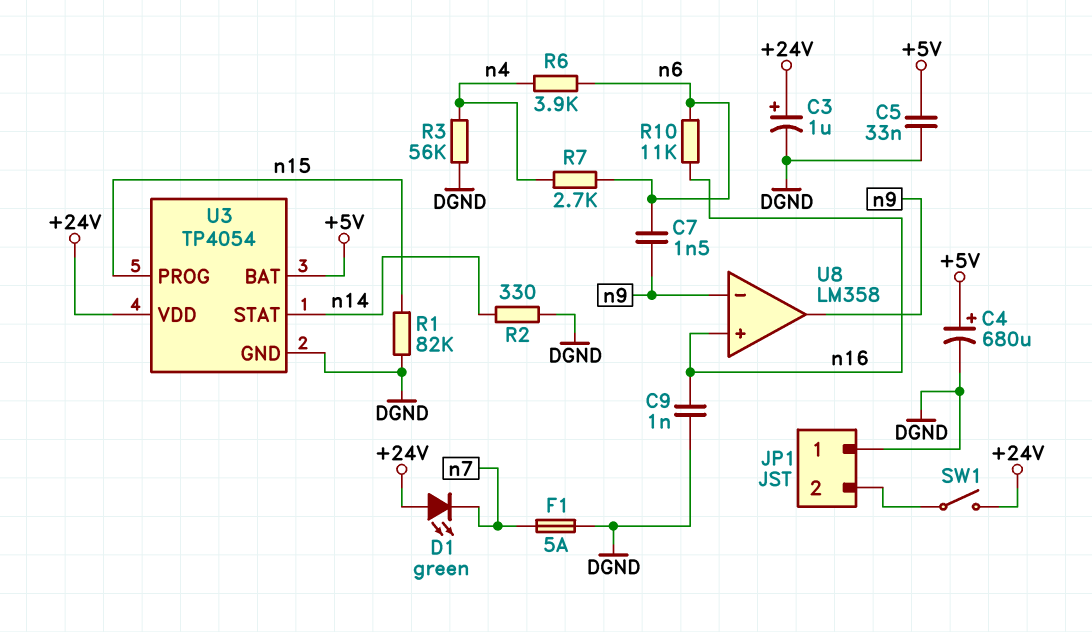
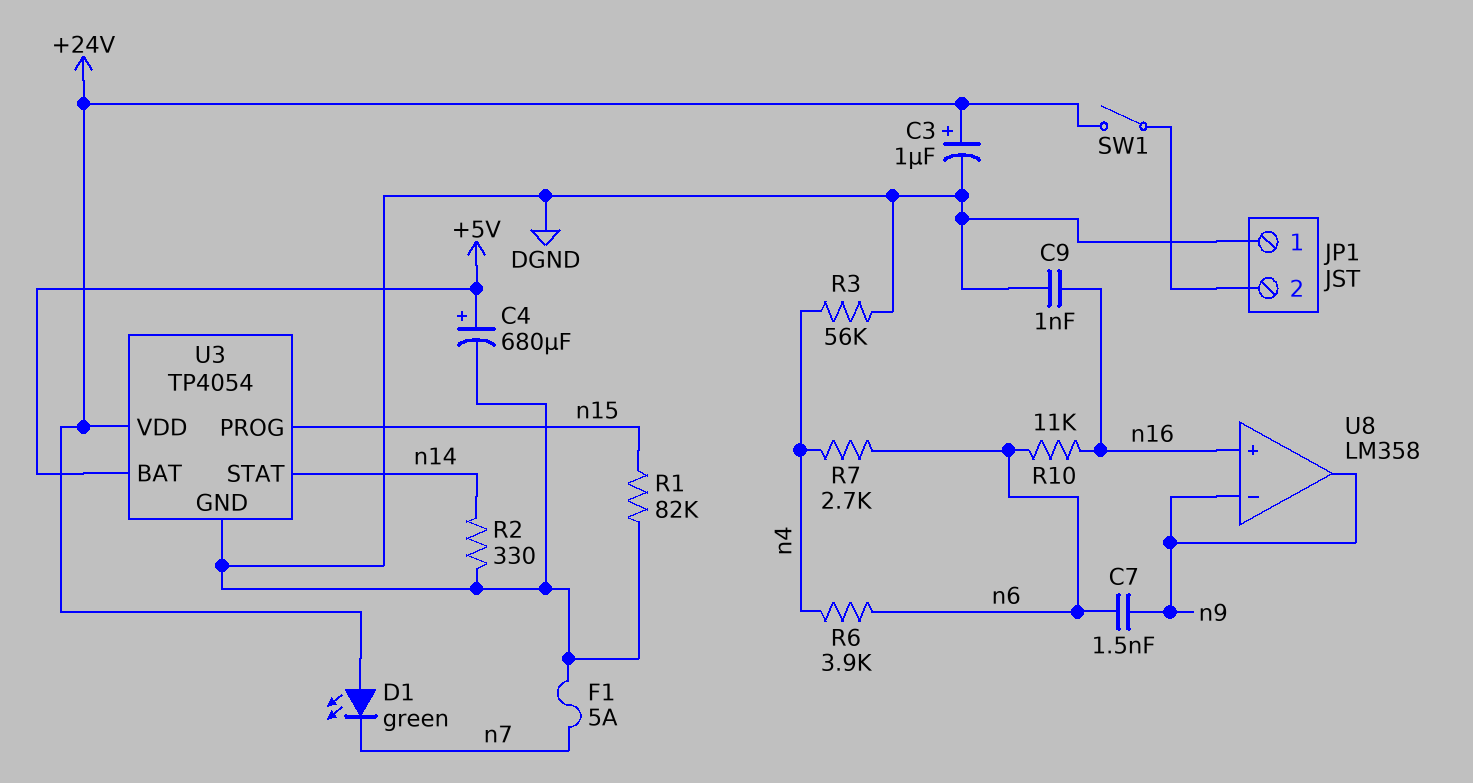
C5: 33nF (+5V, DGND) -> none

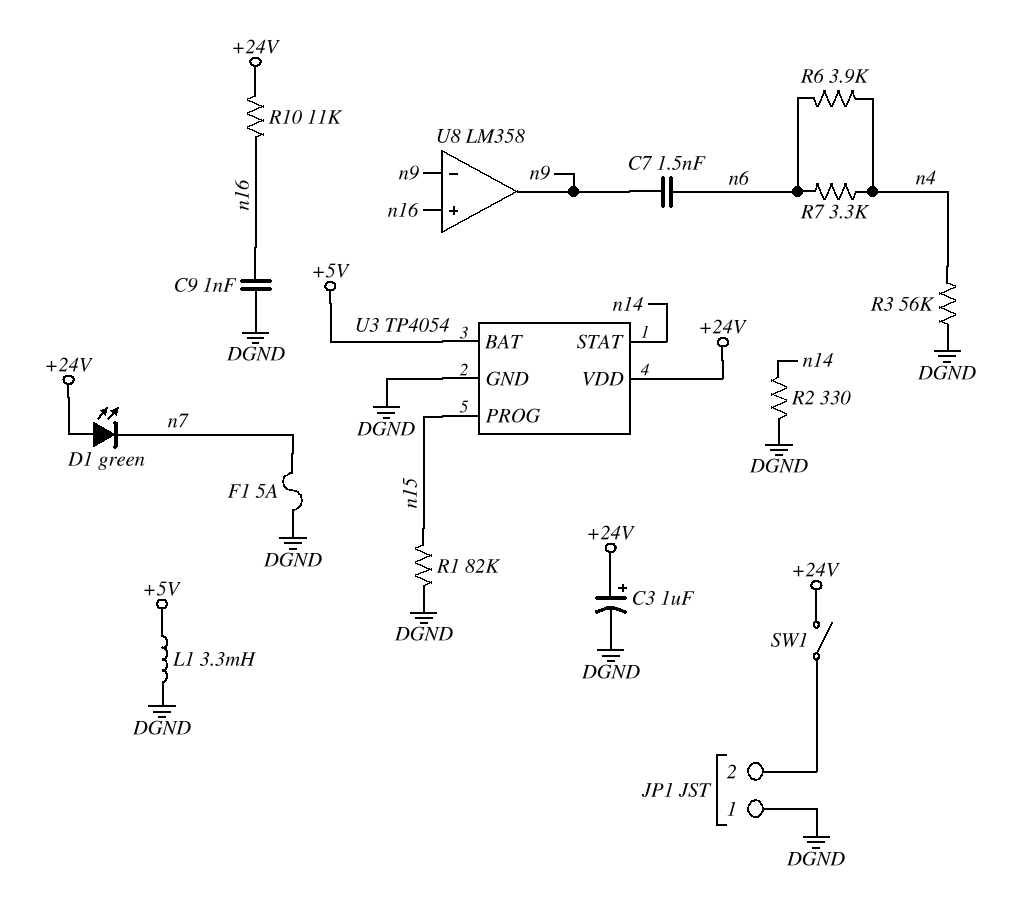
C4: 680uF (plus +5V, minus DGND) -> none
L1: none -> 3.3mH (+5V, DGND)
R7: 2.7k (n4, n6) -> 3.3k (n4, n6)
R10: 11k (n6, n16) -> 11k (+24V, n16)

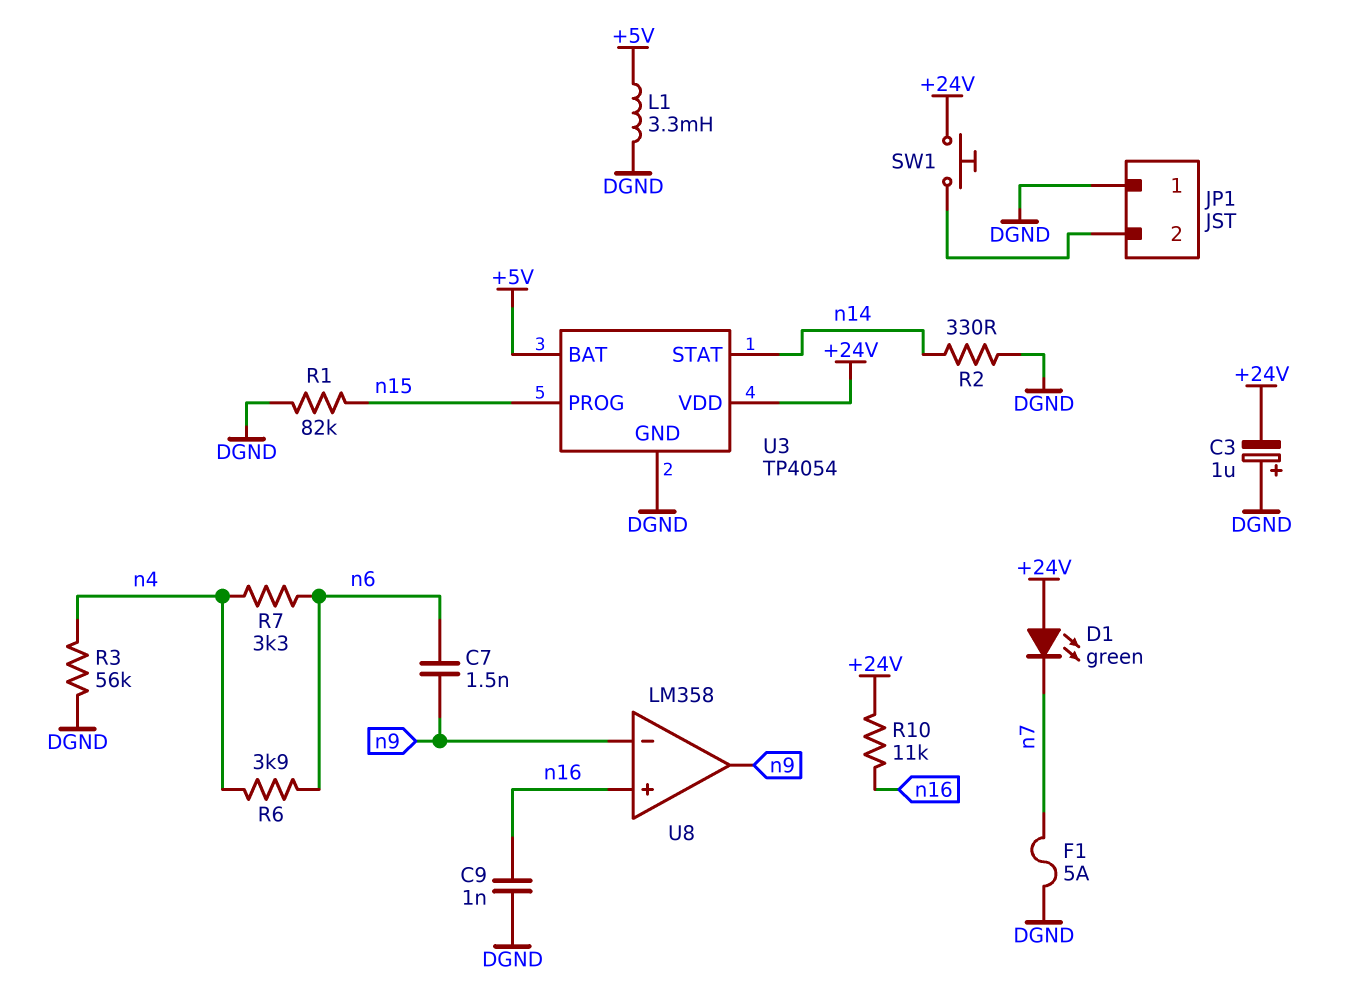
C3: 1uF (plus +24V, minus DGND) -> 1uF (plus DGND, minus +24V)
SW1: switch (+24V, JP1/2) -> button (+24V, JP1/2)

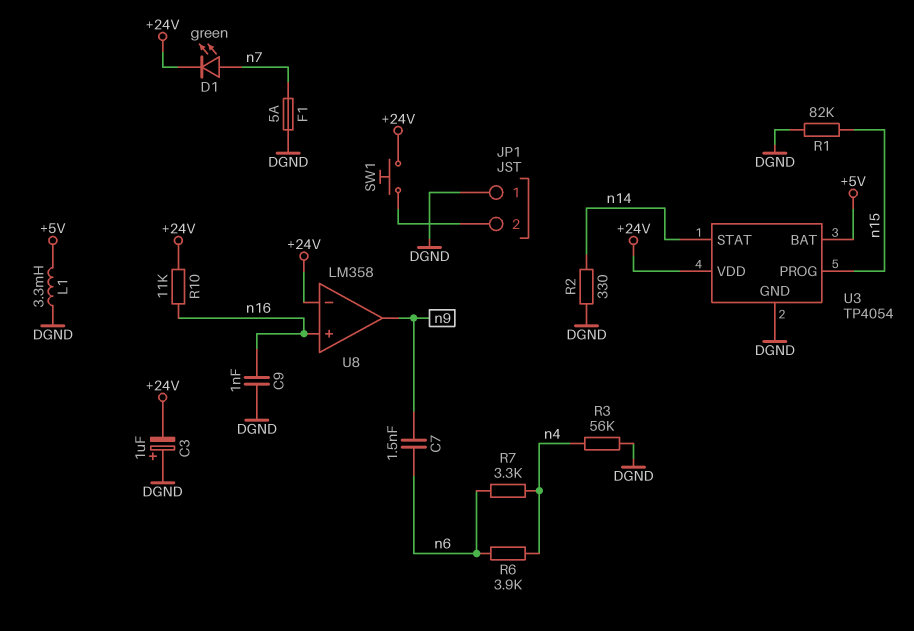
D1: LED green (A +24V, K n7) -> LED green (A n7, K +24V)
U8 pin in-: n9 -> +24V

